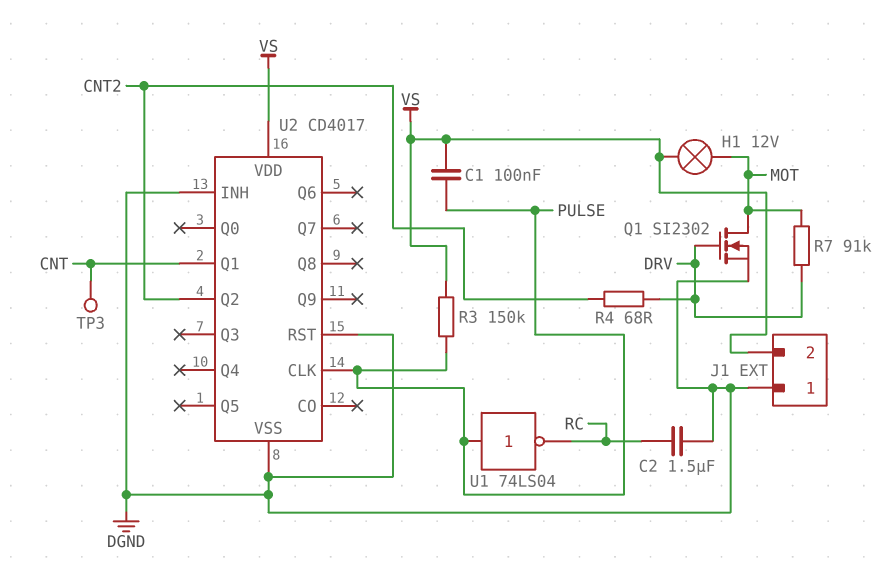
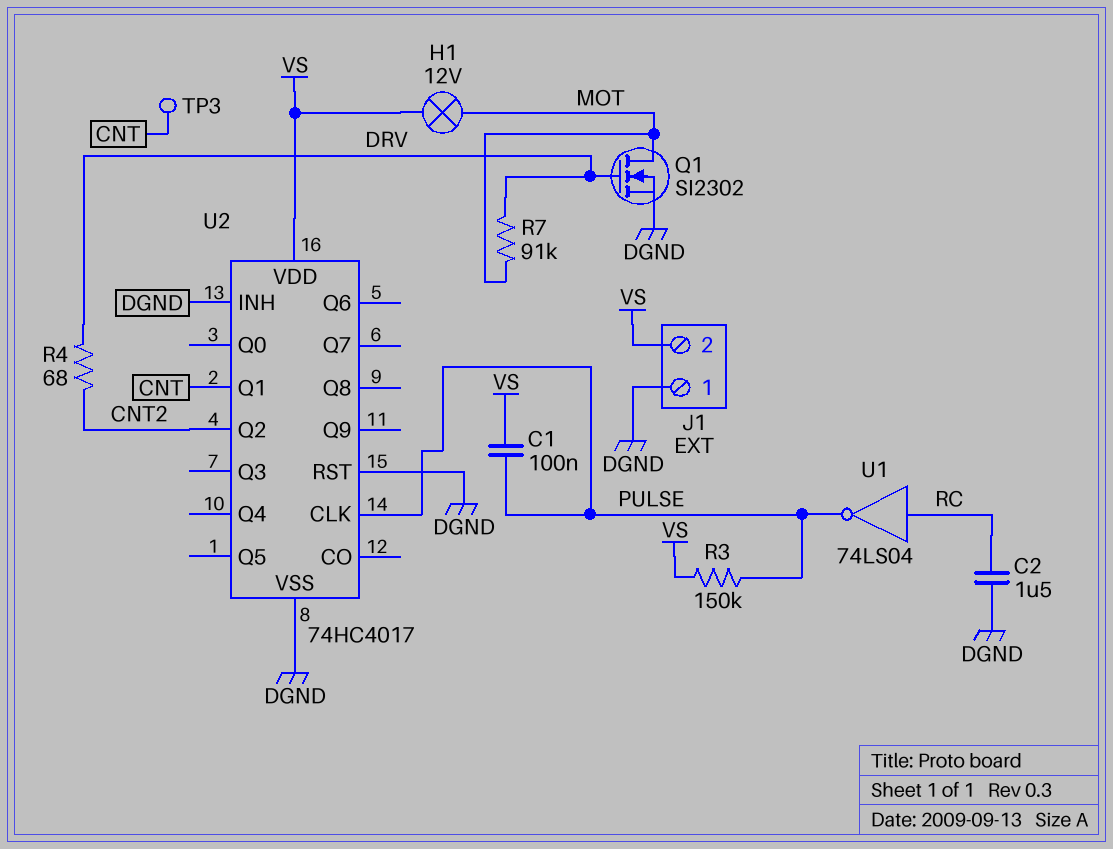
U1: NOT 74LS04 (in PULSE, out RC) -> NOT 74LS04 (in RC, out PULSE)
U2: CD4017 -> 74HC4017

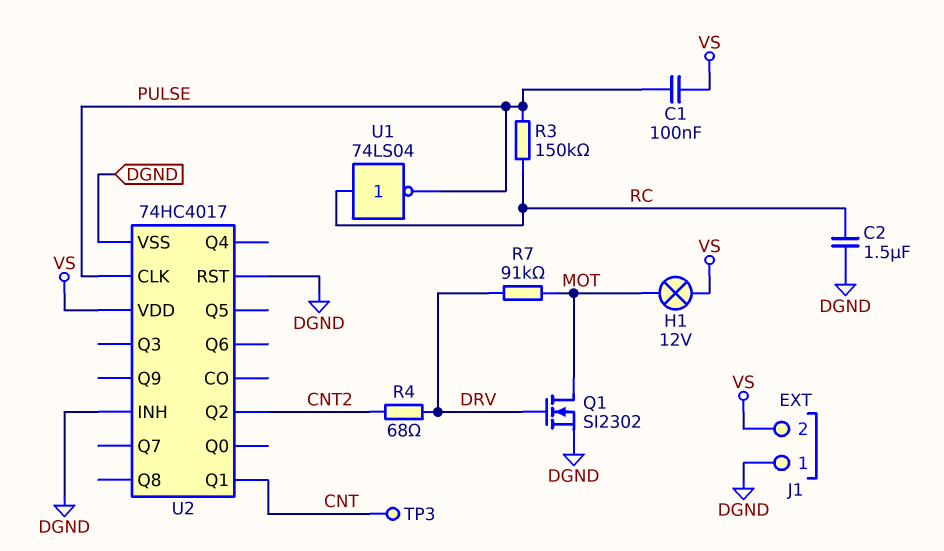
R3: 150k (PULSE, VS) -> 150k (PULSE, RC)

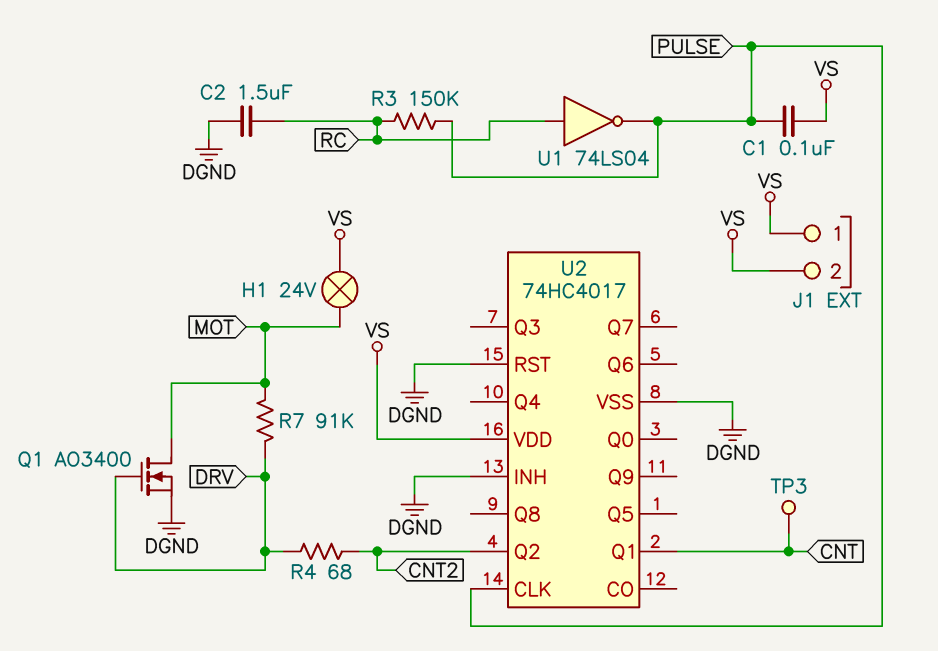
H1: lamp 12V (MOT, VS) -> lamp 24V (MOT, VS)
J1 pin 1: DGND -> VS
Q1: NMOS SI2302 (G DRV, D MOT, S DGND) -> NMOS AO3400 (G DRV, D MOT, S DGND)

